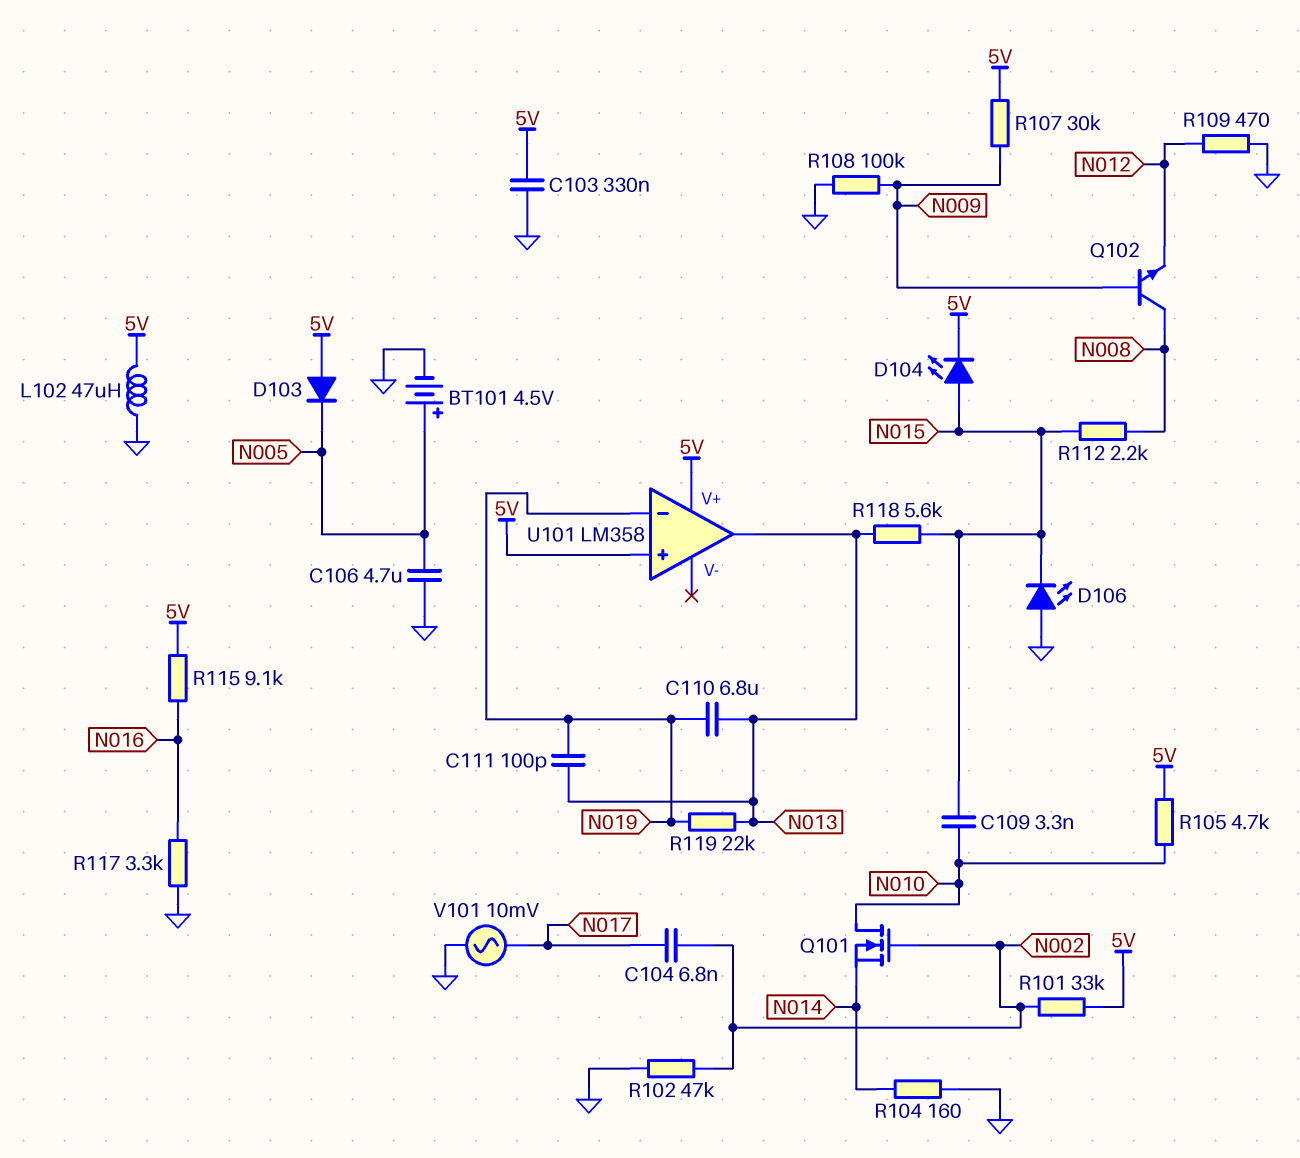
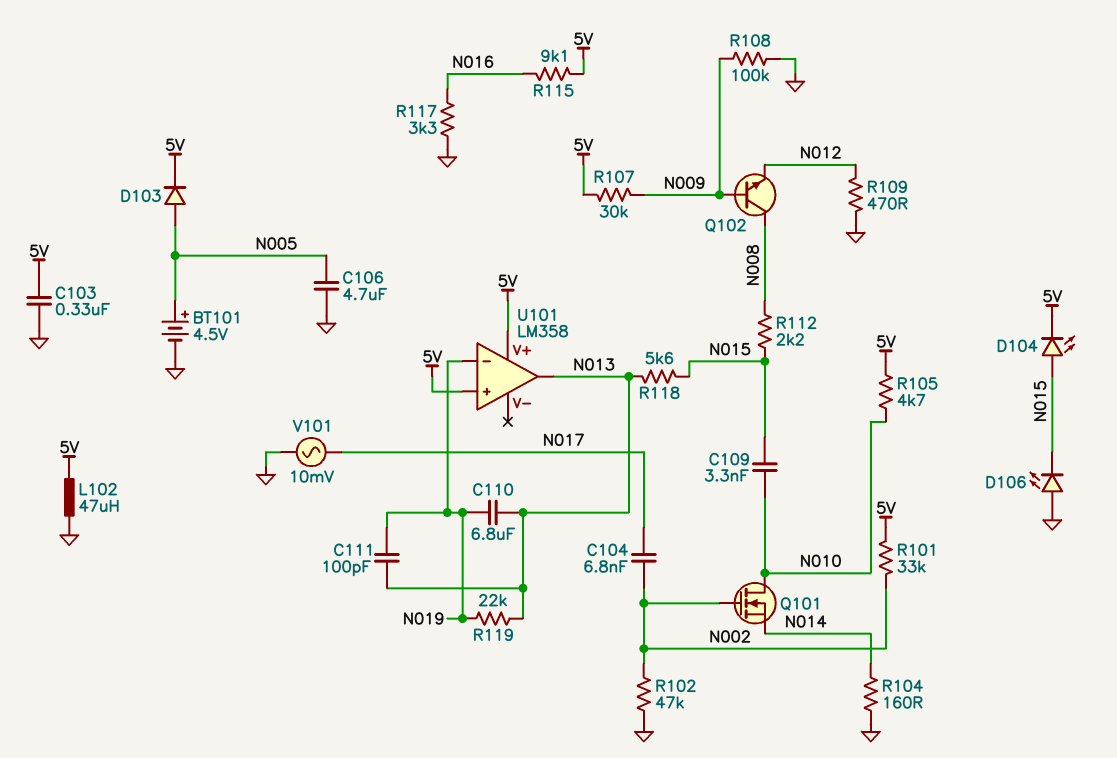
D103: diode (A 5V, K N005) -> diode (A N005, K 5V)

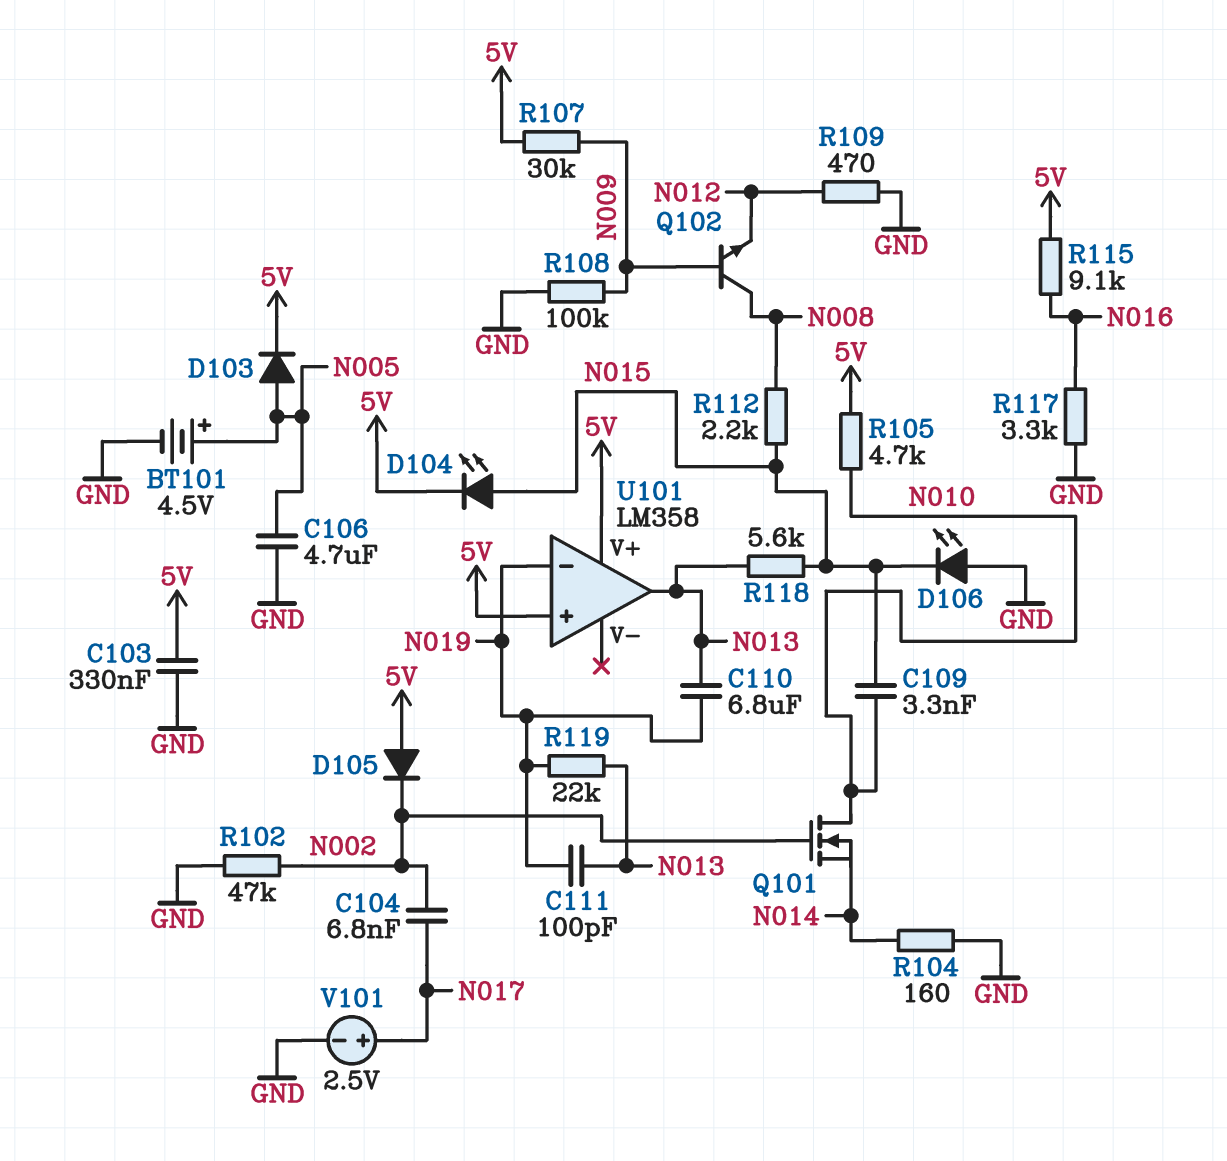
D105: none -> diode (A 5V, K N002)
L102: 47uH (5V, GND) -> none
R101: 33k (5V, N002) -> none
V101: AC 10mV (GND, N017) -> 2.5V (plus N017, minus GND)

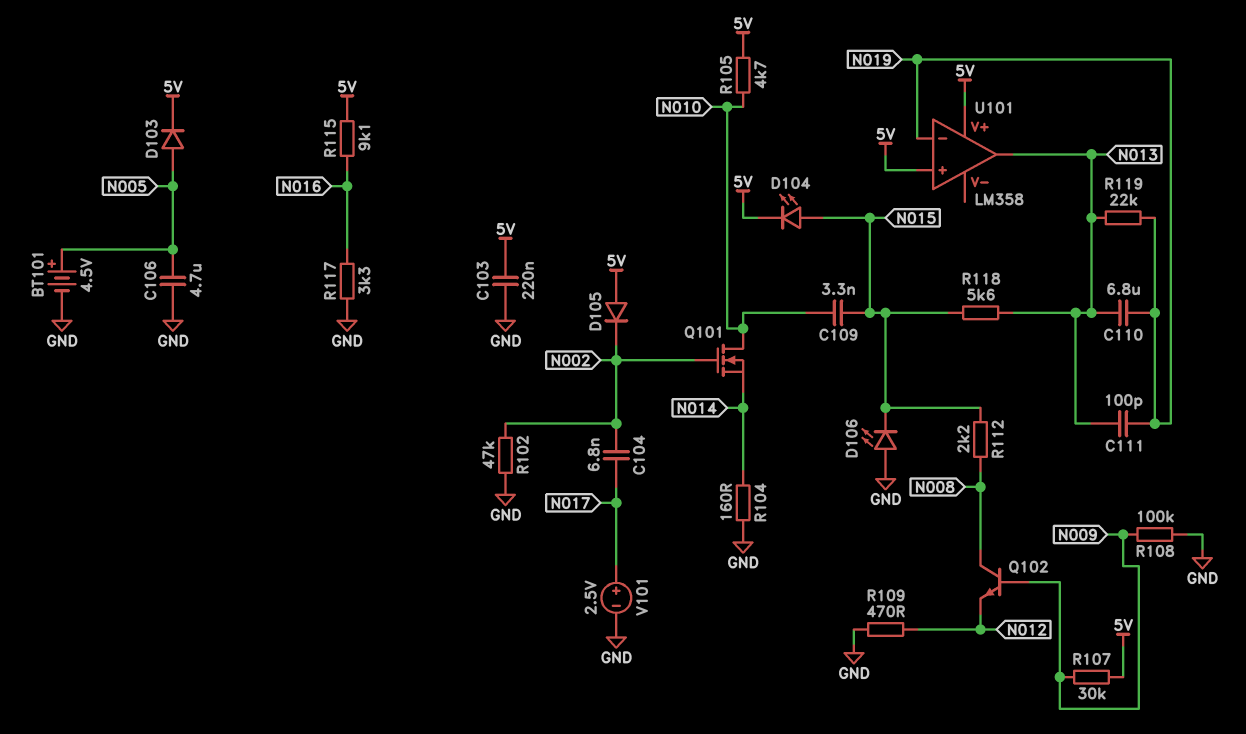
C103: 330nF (5V, GND) -> 220nF (5V, GND)

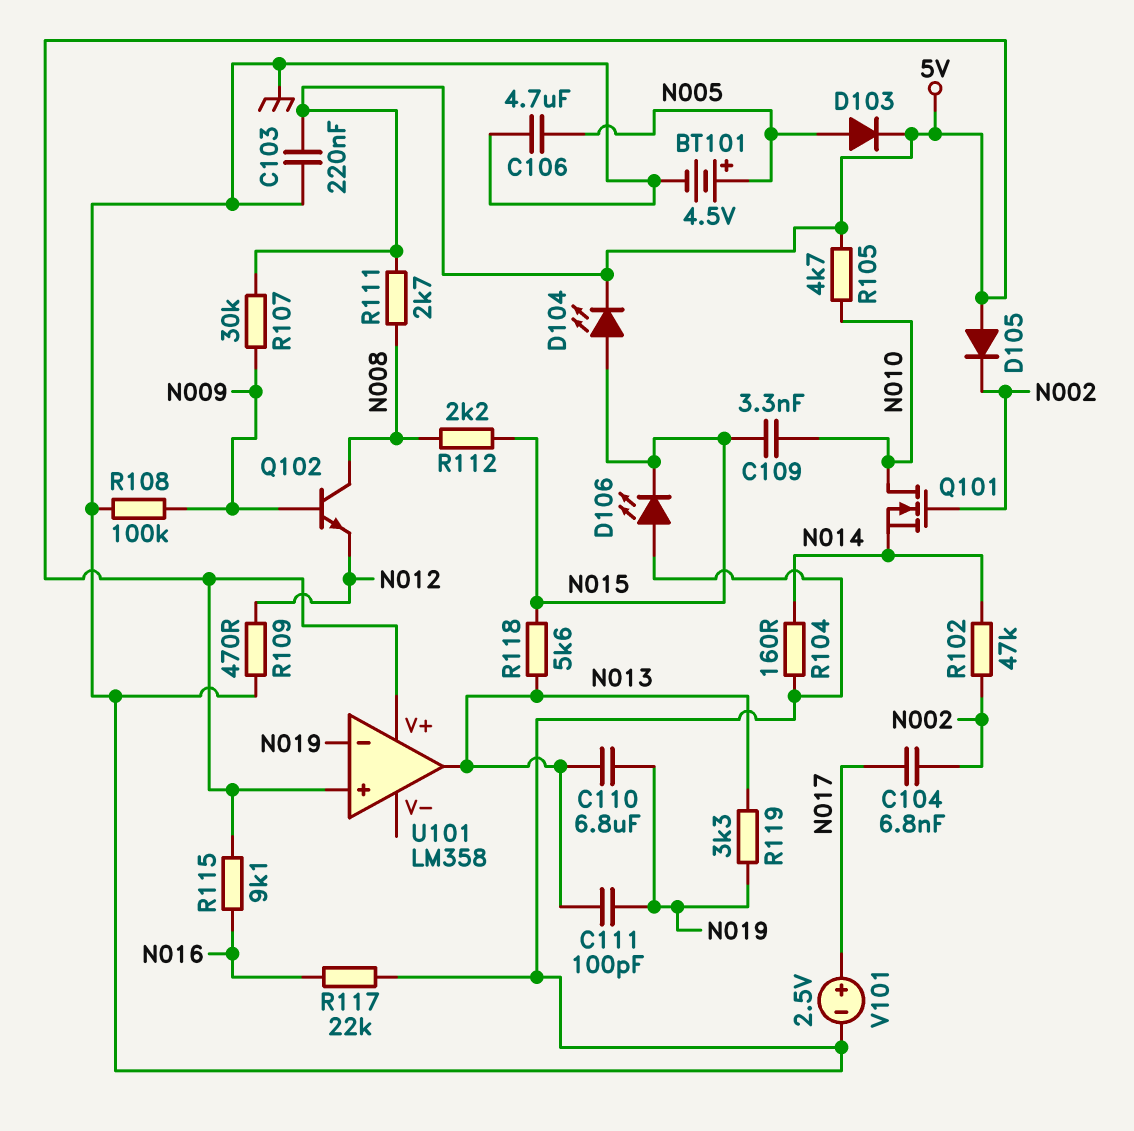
R102: 47k (GND, N002) -> 47k (N002, N014)
R111: none -> 2.7k (5V, N008)
R117: 3.3k (GND, N016) -> 22k (GND, N016)
R119: 22k (N013, N019) -> 3.3k (N013, N019)

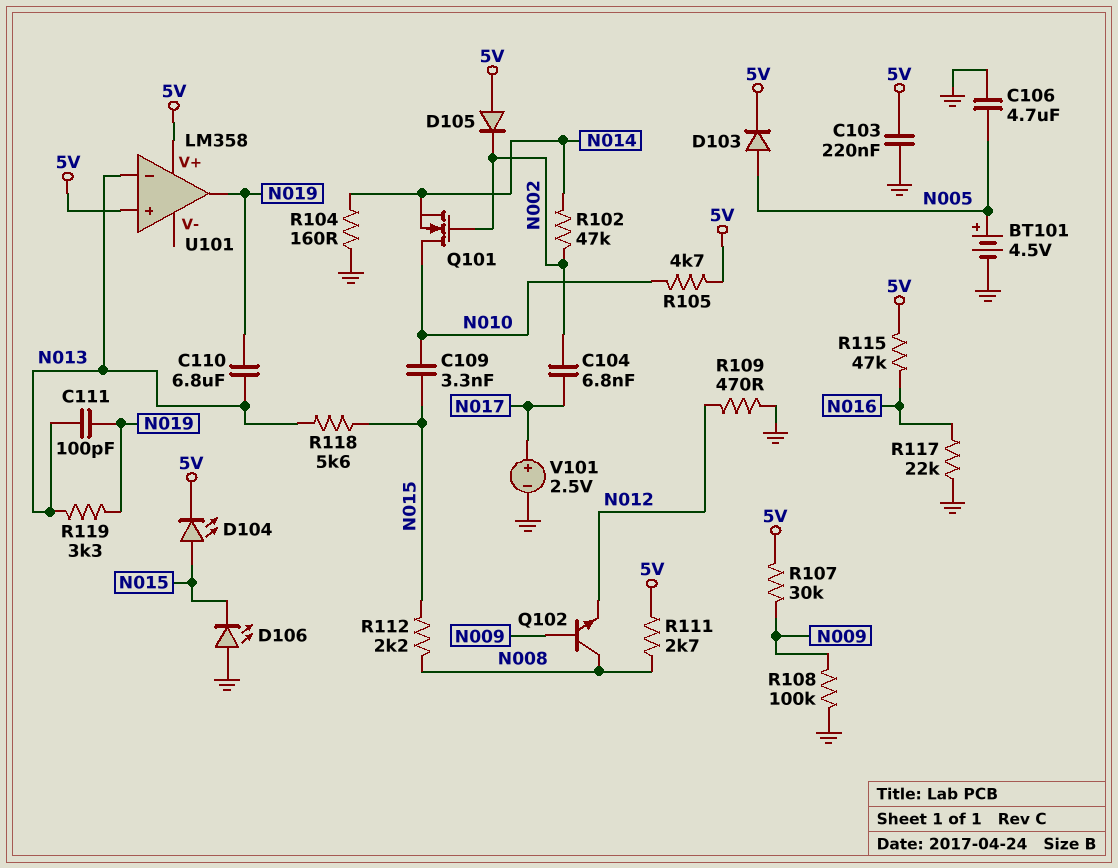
R115: 9.1k (5V, N016) -> 47k (5V, N016)
U101 pin in-: N019 -> N013
U101 pin out: N013 -> N019

